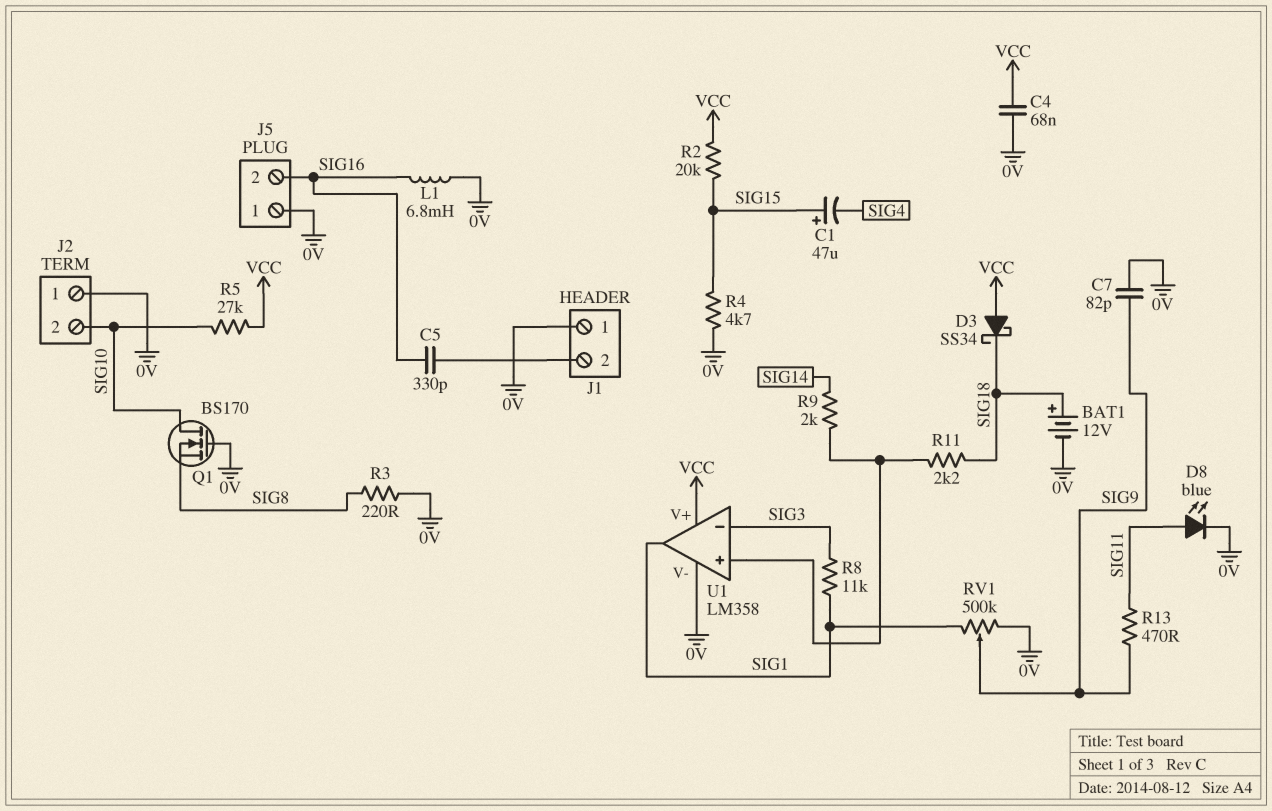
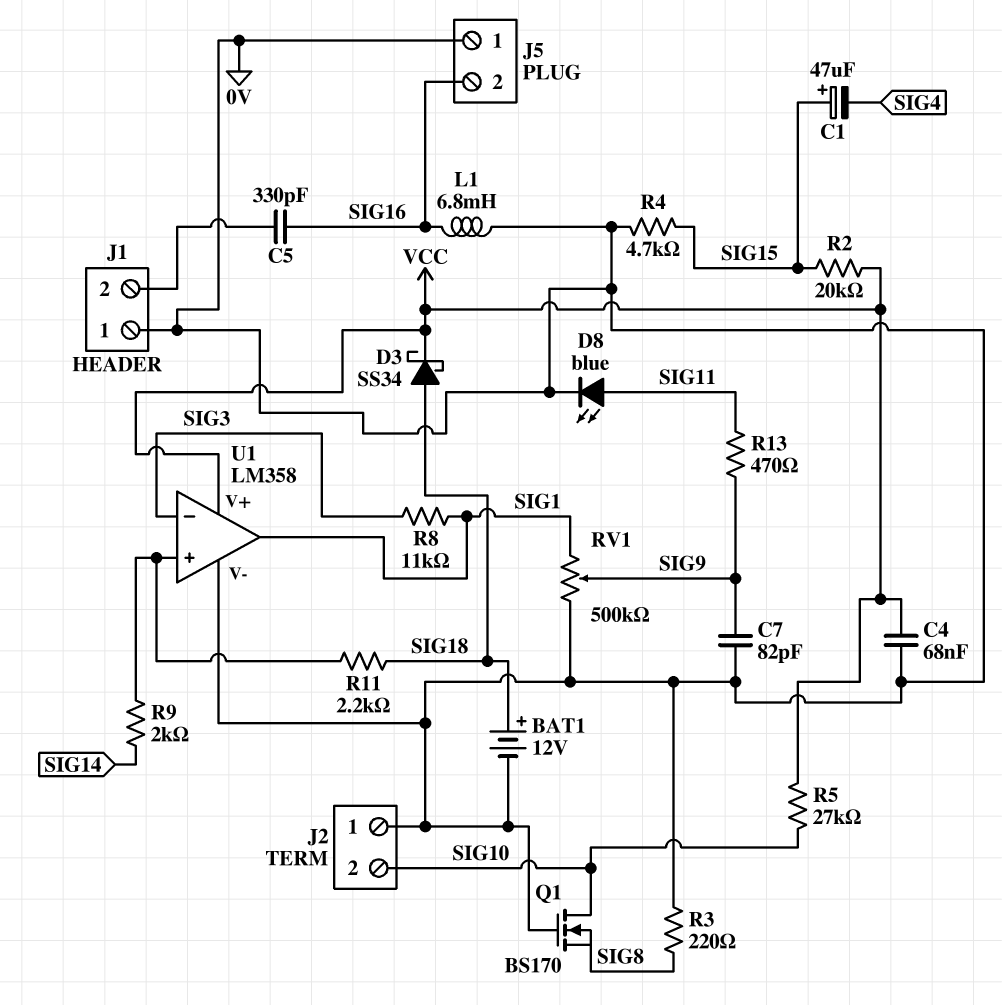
D3: schottky SS34 (A VCC, K SIG18) -> schottky SS34 (A SIG18, K VCC)

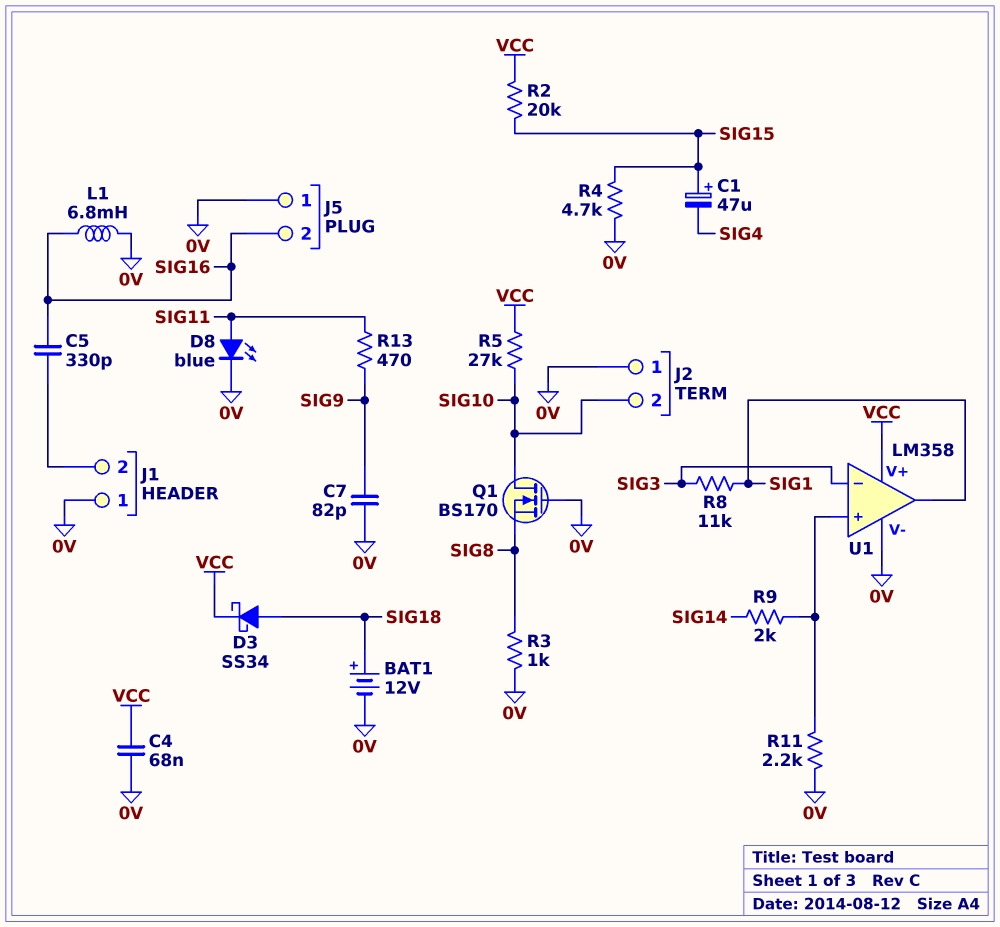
R3: 220 (0V, SIG8) -> 1k (0V, SIG8)
R11: 2.2k (SIG18, U1/in+) -> 2.2k (0V, U1/in+)
RV1: 500k (0V, SIG1, wiper SIG9) -> none

